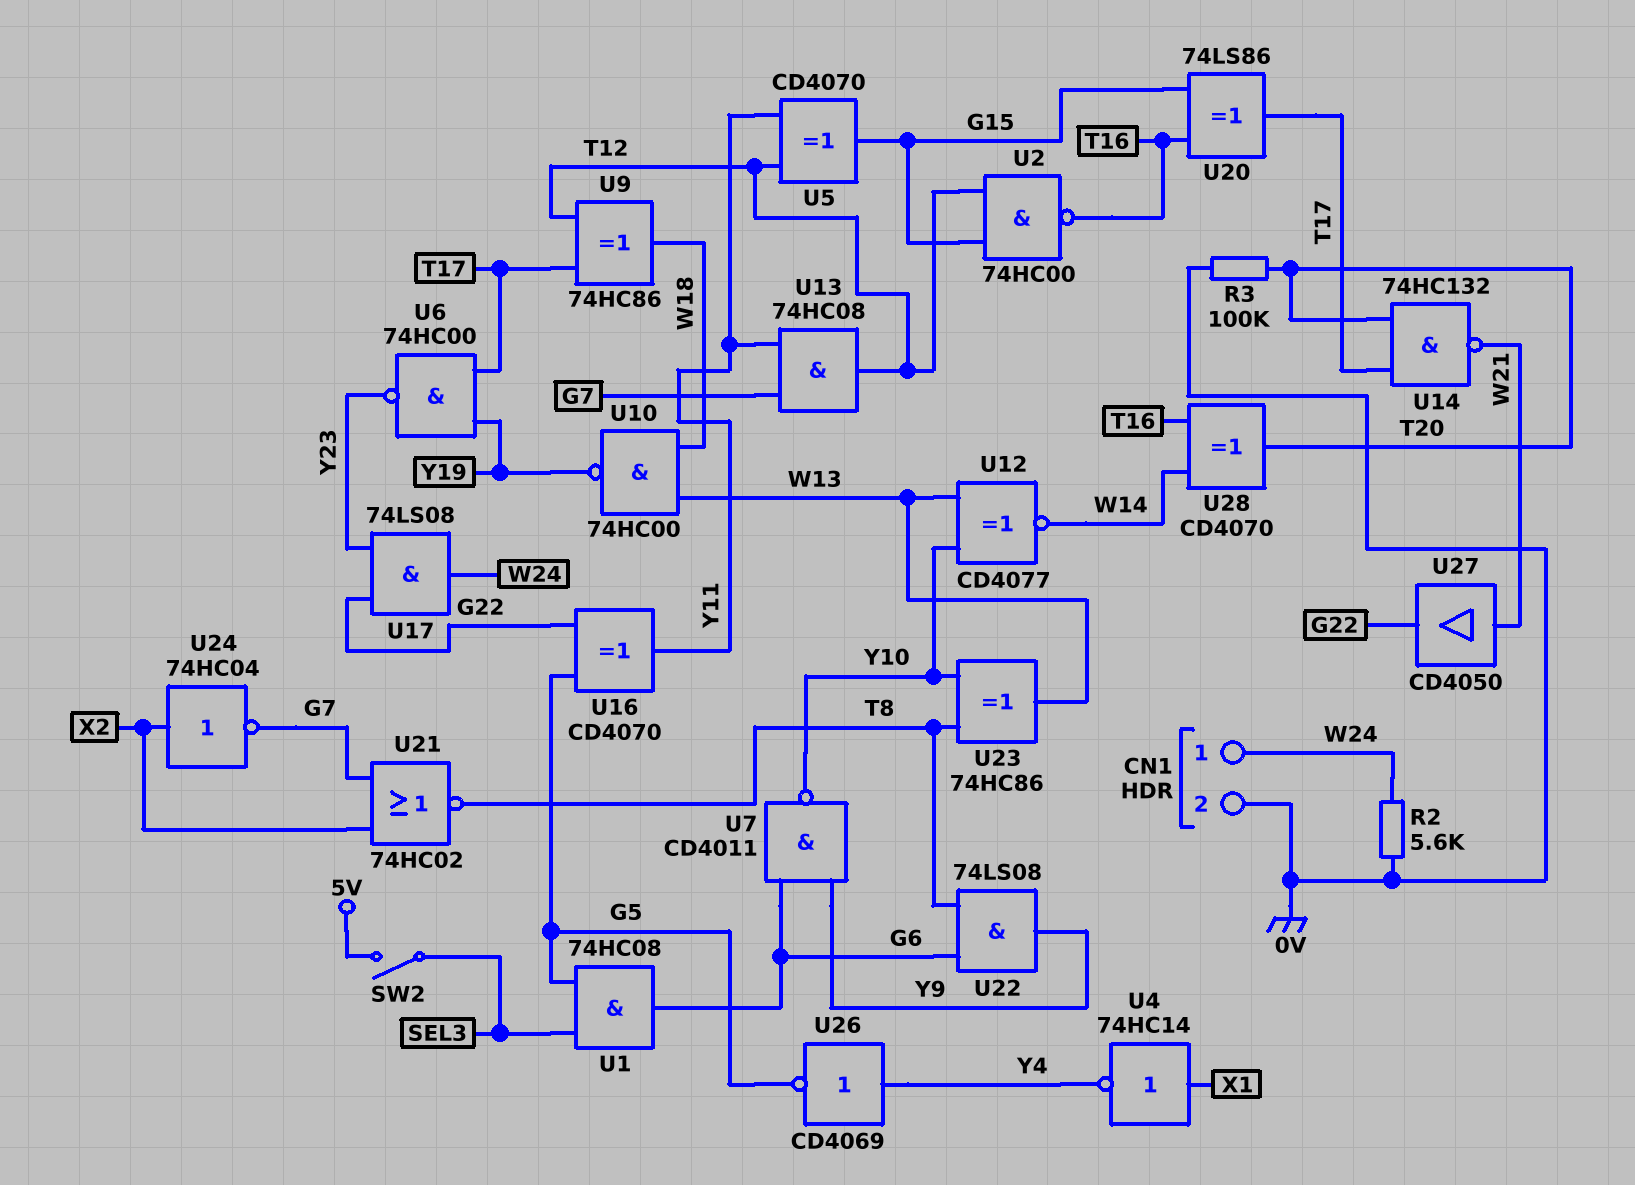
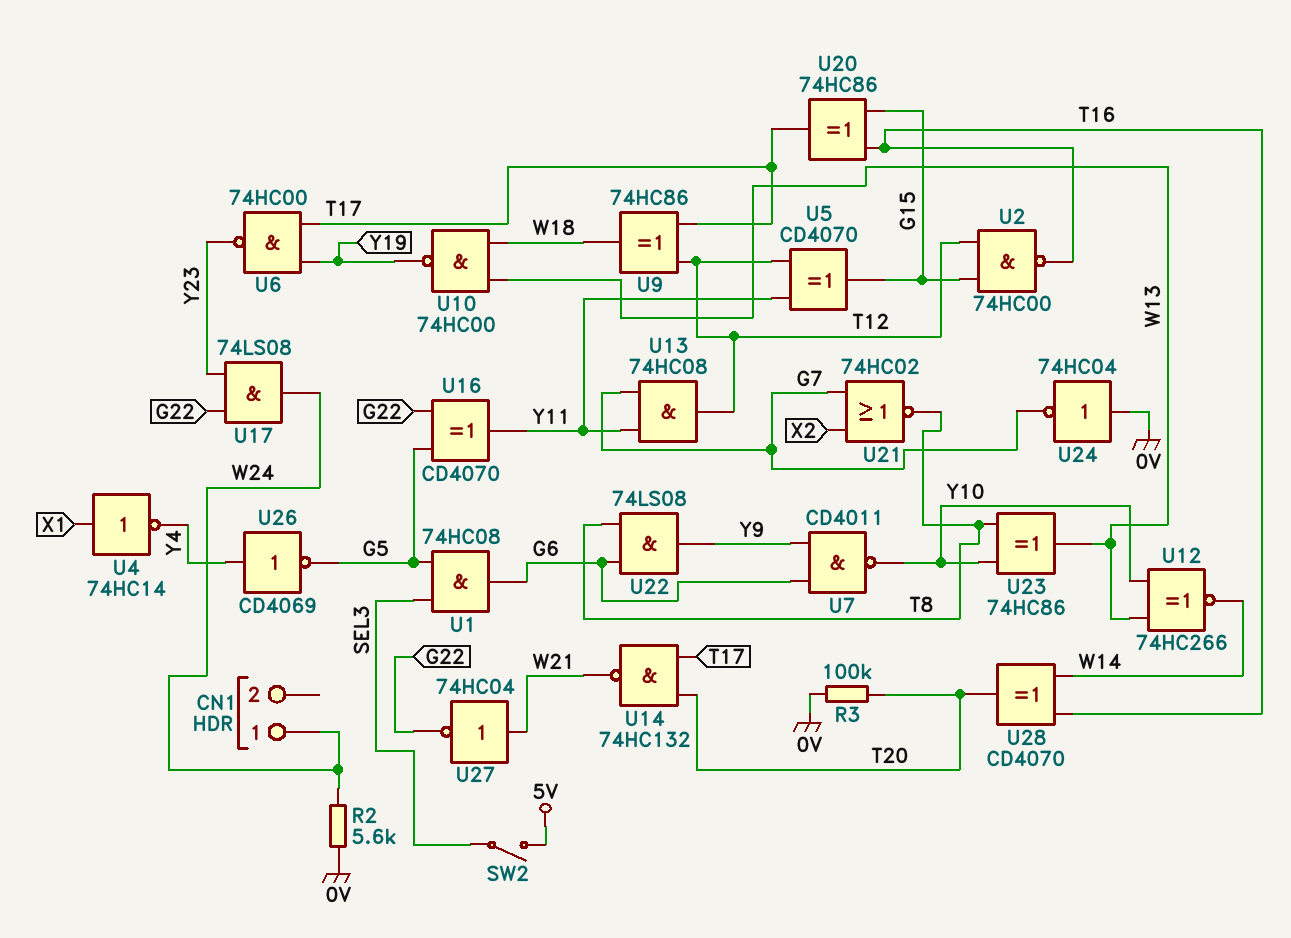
CN1 pin 2: 0V -> none
U12: XNOR CD4077 (in W13, in Y10, out W14) -> XNOR 74HC266 (in W13, in Y10, out W14)
U20: XOR 74LS86 (in G15, in T16, out T17) -> XOR 74HC86 (in G15, in T16, out T17)
U24: NOT 74HC04 (in X2, out G7) -> NOT 74HC04 (in 0V, out G7)
U27: buffer CD4050 (in W21, out G22) -> NOT 74HC04 (in W21, out G22)

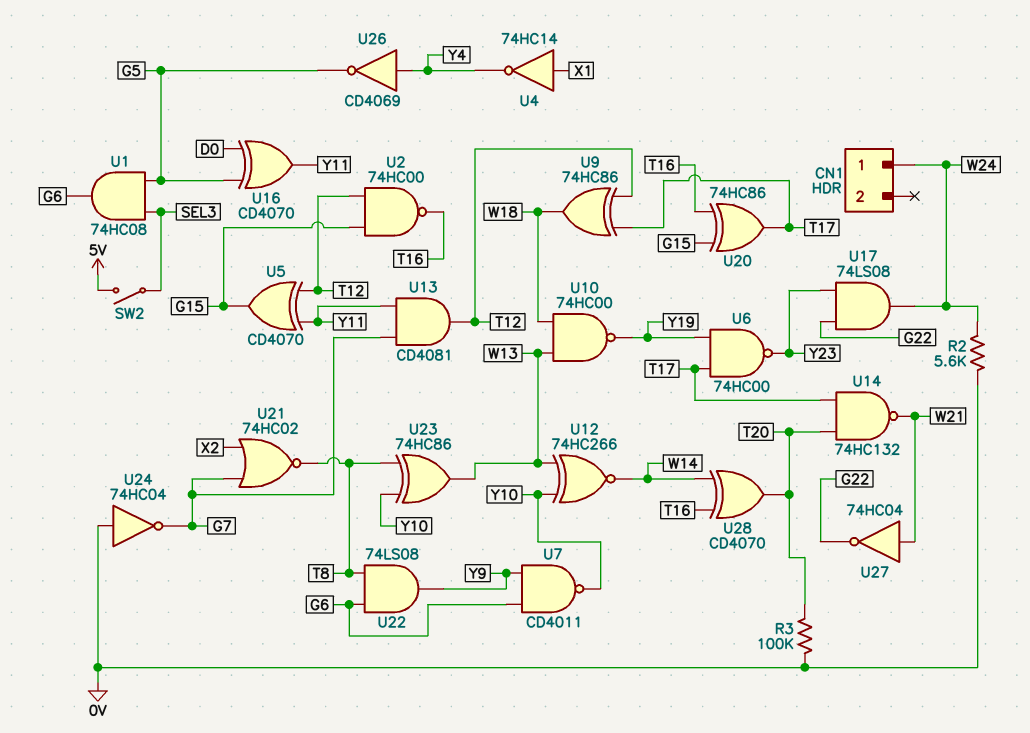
U13: AND 74HC08 (in G7, in Y11, out T12) -> AND CD4081 (in G7, in Y11, out T12)
U16: XOR CD4070 (in G5, in G22, out Y11) -> XOR CD4070 (in D0, in G5, out Y11)

